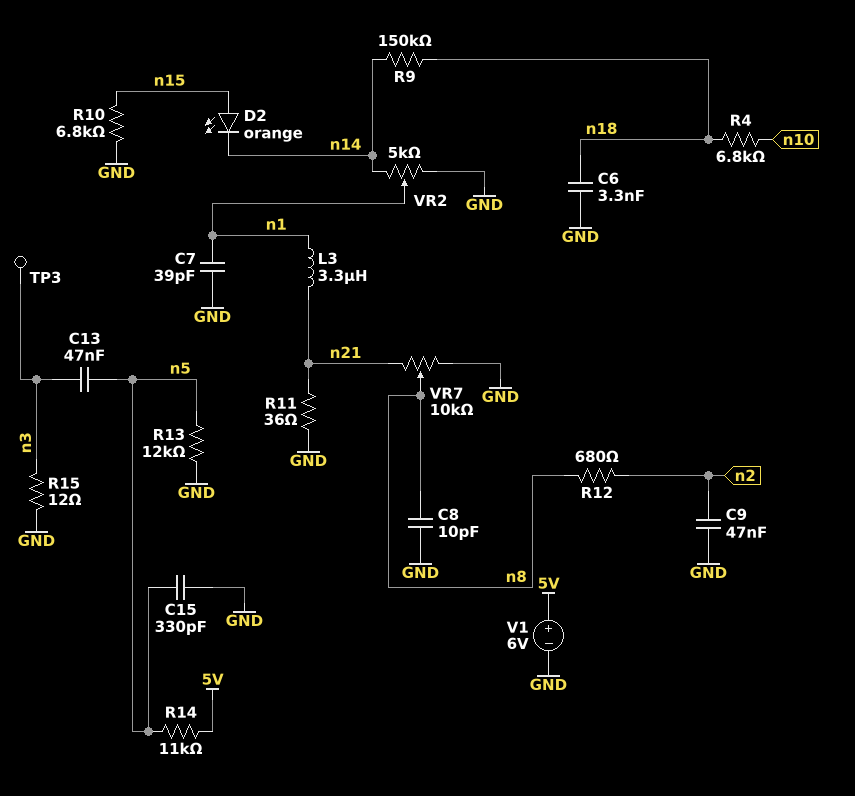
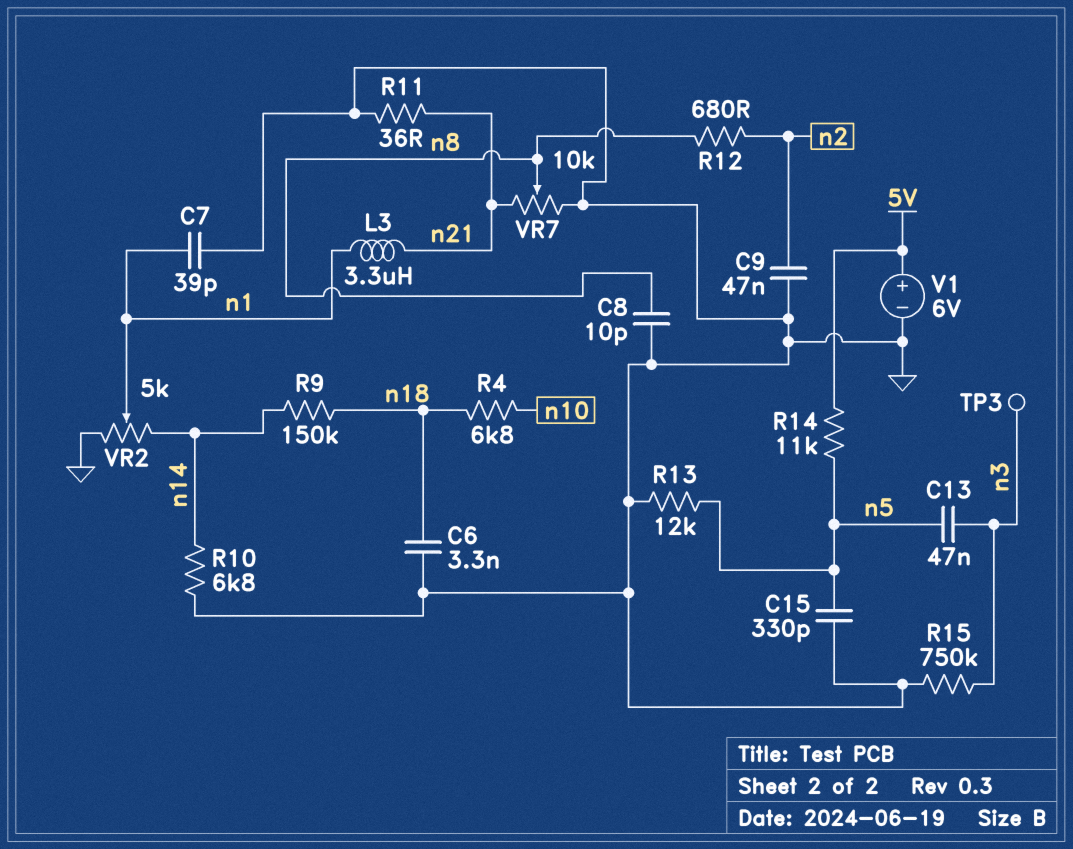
D2: LED orange (A n15, K n14) -> none
R10: 6.8k (GND, n15) -> 6.8k (GND, n14)
R15: 12 (GND, n3) -> 750k (GND, n3)

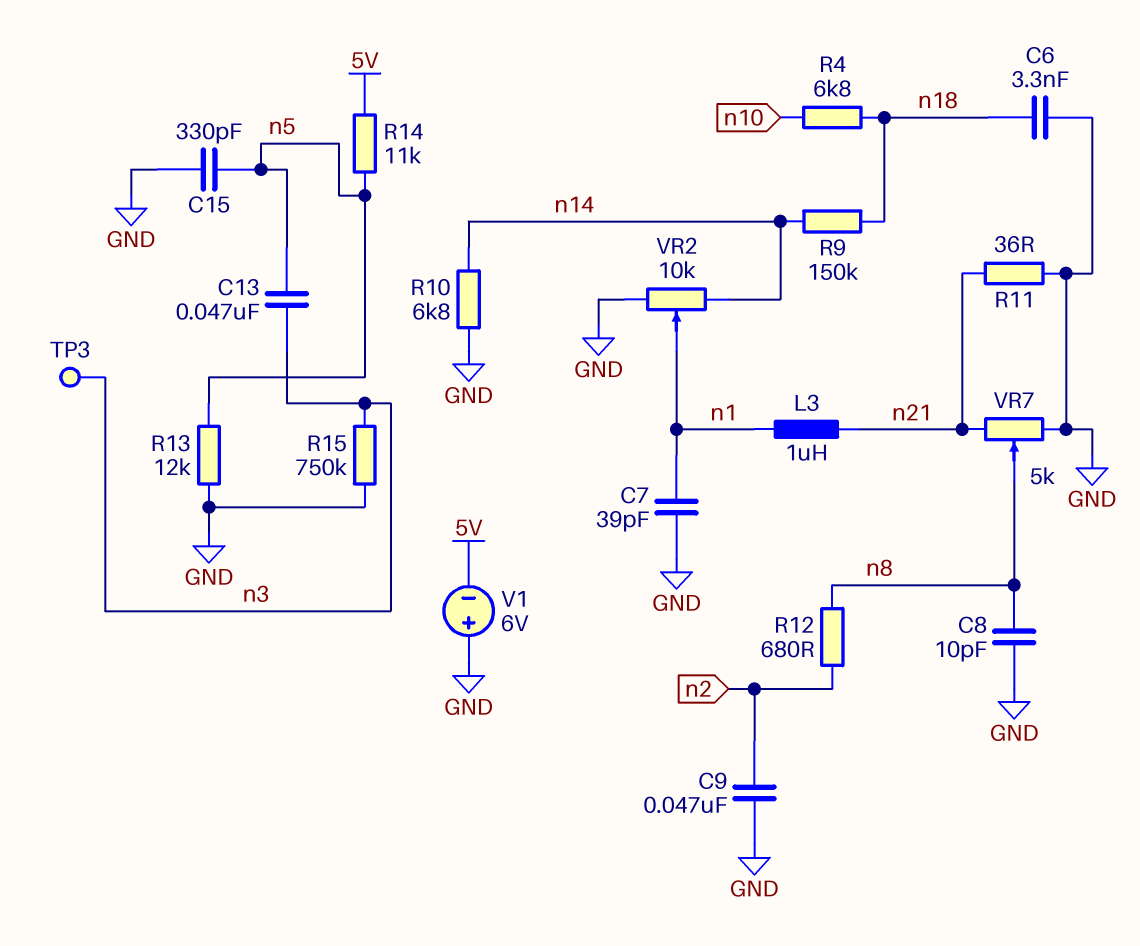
L3: 3.3uH (n1, n21) -> 1uH (n1, n21)
V1: 6V (plus 5V, minus GND) -> 6V (plus GND, minus 5V)
VR2: 5k (GND, n14, wiper n1) -> 10k (GND, n14, wiper n1)
VR7: 10k (GND, n21, wiper n8) -> 5k (GND, n21, wiper n8)

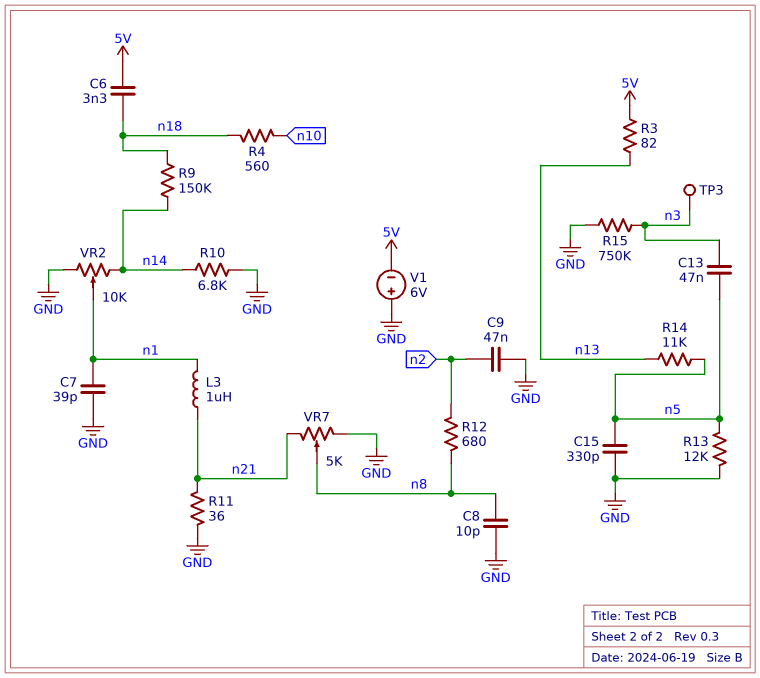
C6: 3.3nF (GND, n18) -> 3.3nF (5V, n18)
R3: none -> 82 (5V, n13)
R4: 6.8k (n10, n18) -> 560 (n10, n18)
R14: 11k (5V, n5) -> 11k (n5, n13)

